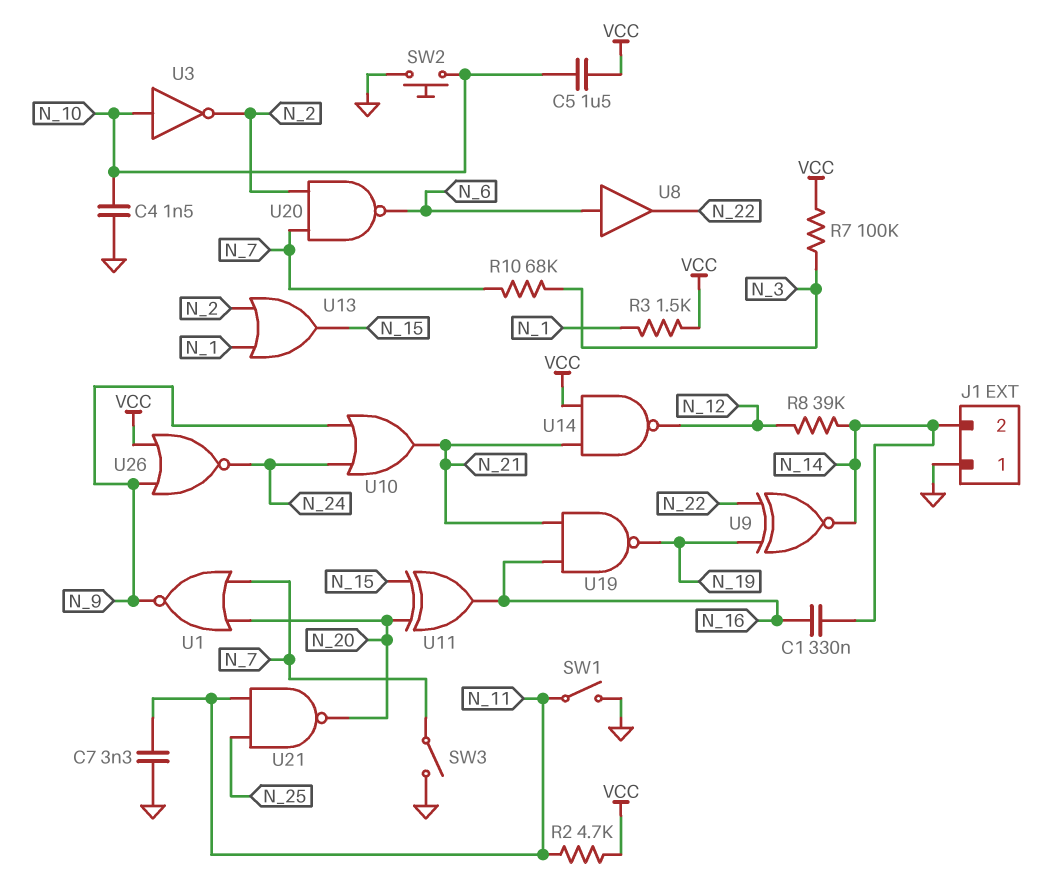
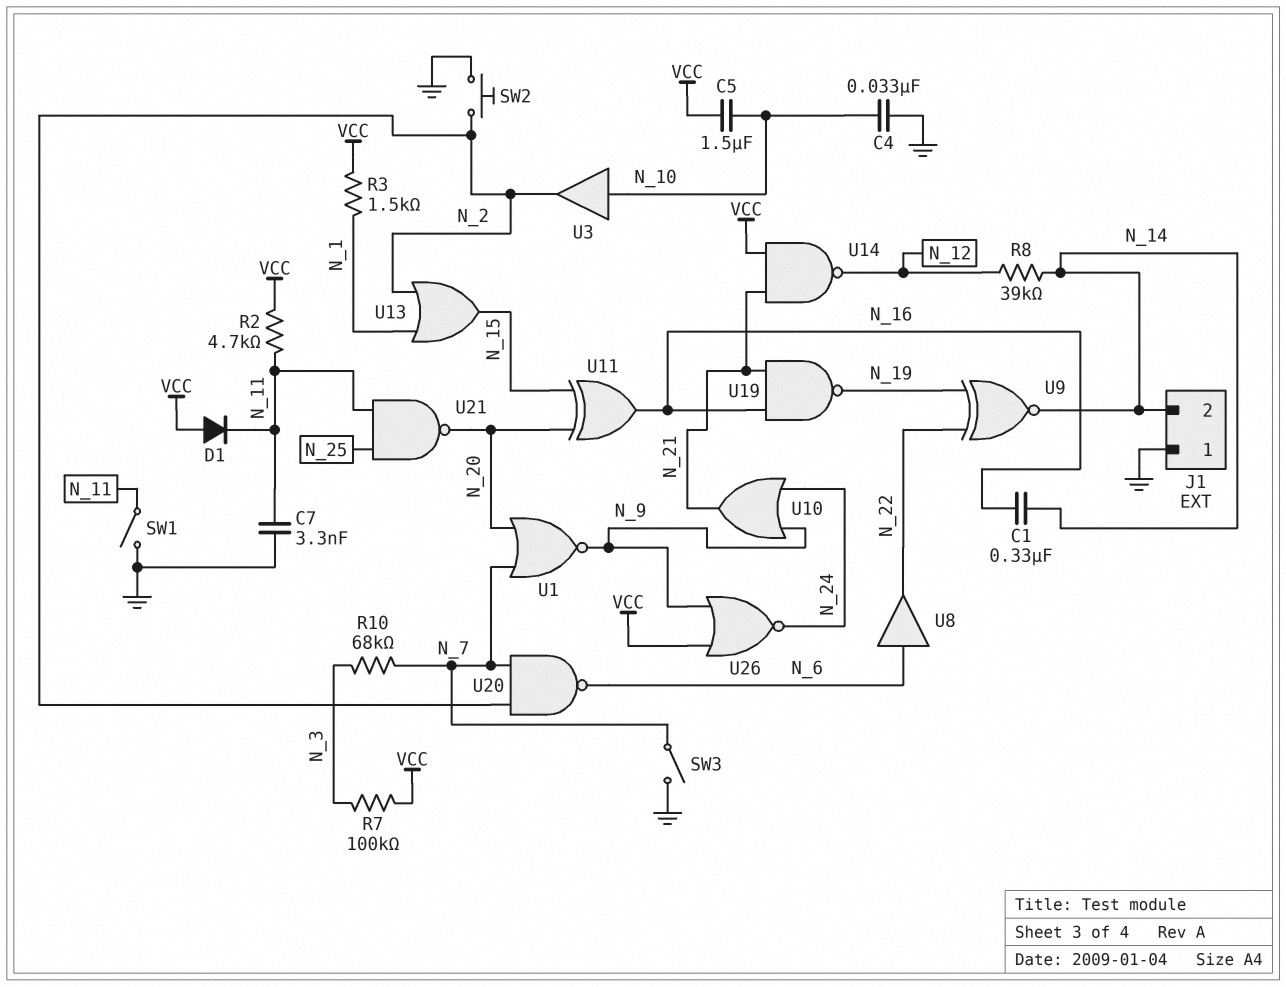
C4: 1.5nF (GND, N_10) -> 33nF (GND, N_10)
D1: none -> diode (A VCC, K N_11)
SW2: button (GND, N_10) -> button (GND, N_2)
U3: NOT (in N_10, out N_2) -> buffer (in N_10, out N_2)

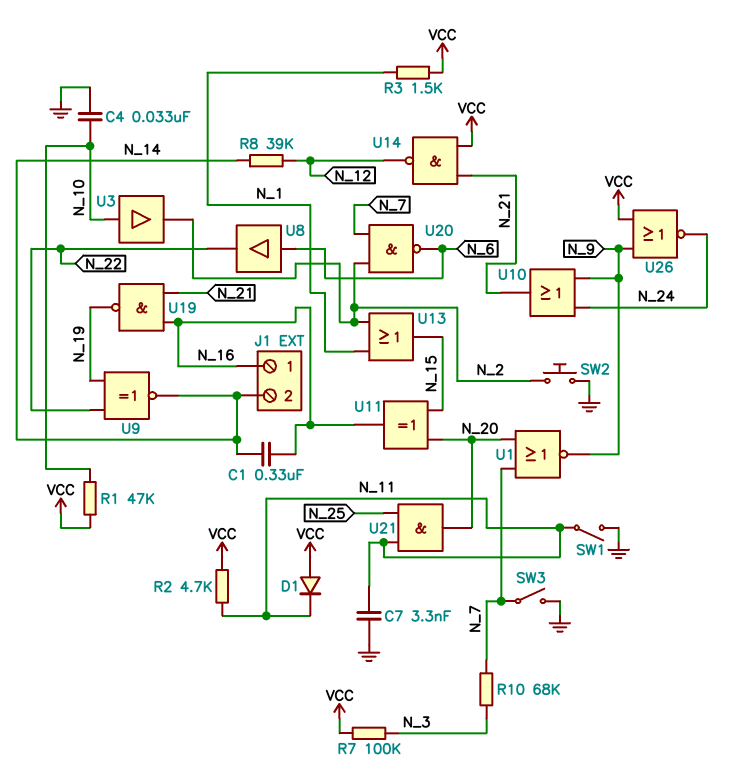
C5: 1.5uF (N_10, VCC) -> none
J1 pin 1: GND -> N_16
R1: none -> 47k (N_10, VCC)
U21: NAND (in N_11, in N_25, out N_20) -> AND (in N_11, in N_25, out N_20)

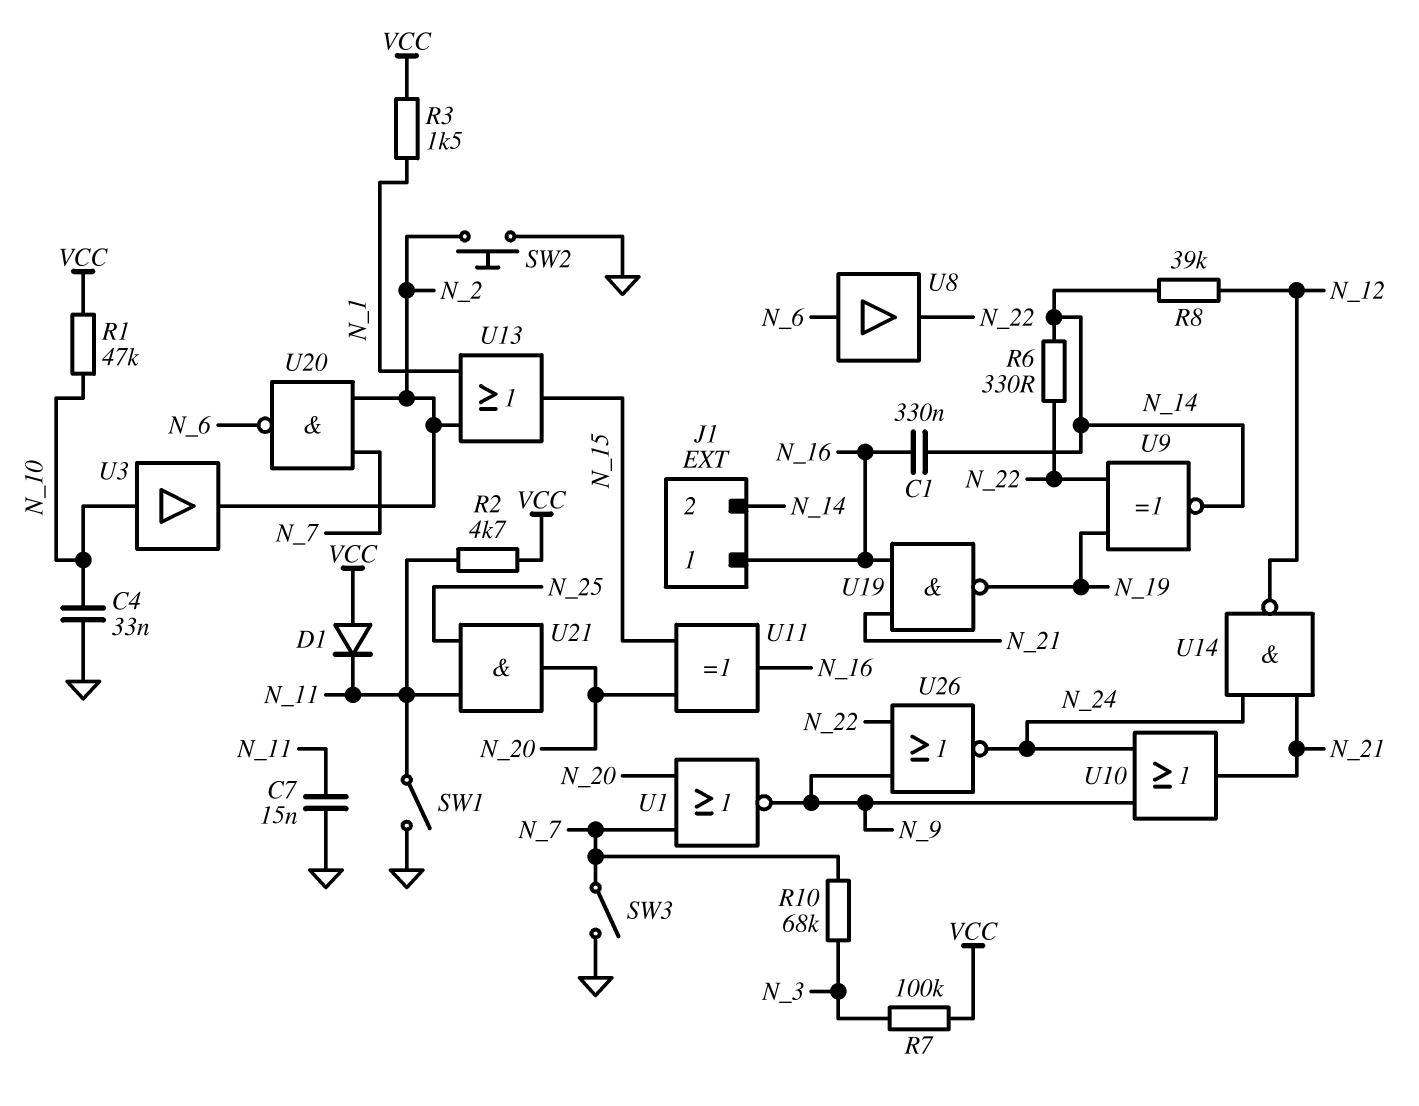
C7: 3.3nF (GND, N_11) -> 15nF (GND, N_11)
R6: none -> 330 (N_14, N_22)
U14: NAND (in N_21, in VCC, out N_12) -> NAND (in N_21, in N_24, out N_12)
U26: NOR (in N_9, in VCC, out N_24) -> NOR (in N_9, in N_22, out N_24)

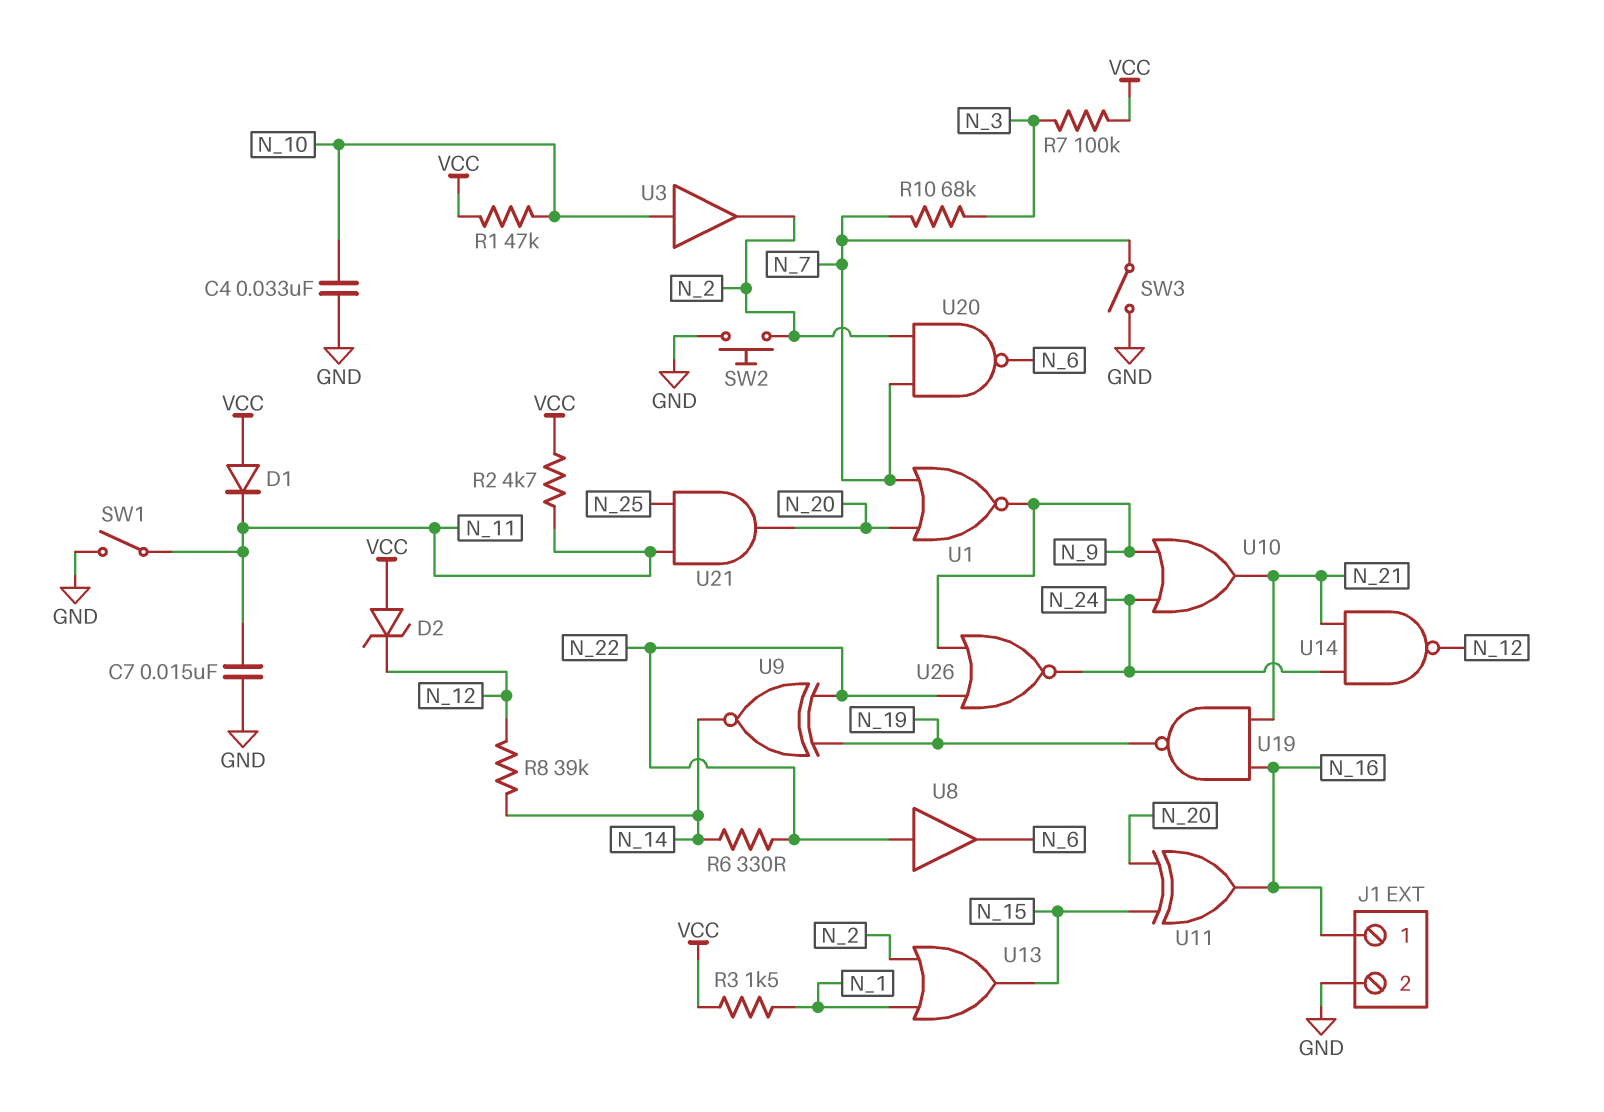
C1: 330nF (N_14, N_16) -> none
D2: none -> zener (A VCC, K N_12)
J1 pin 2: N_14 -> GND
U8: buffer (in N_6, out N_22) -> buffer (in N_22, out N_6)

